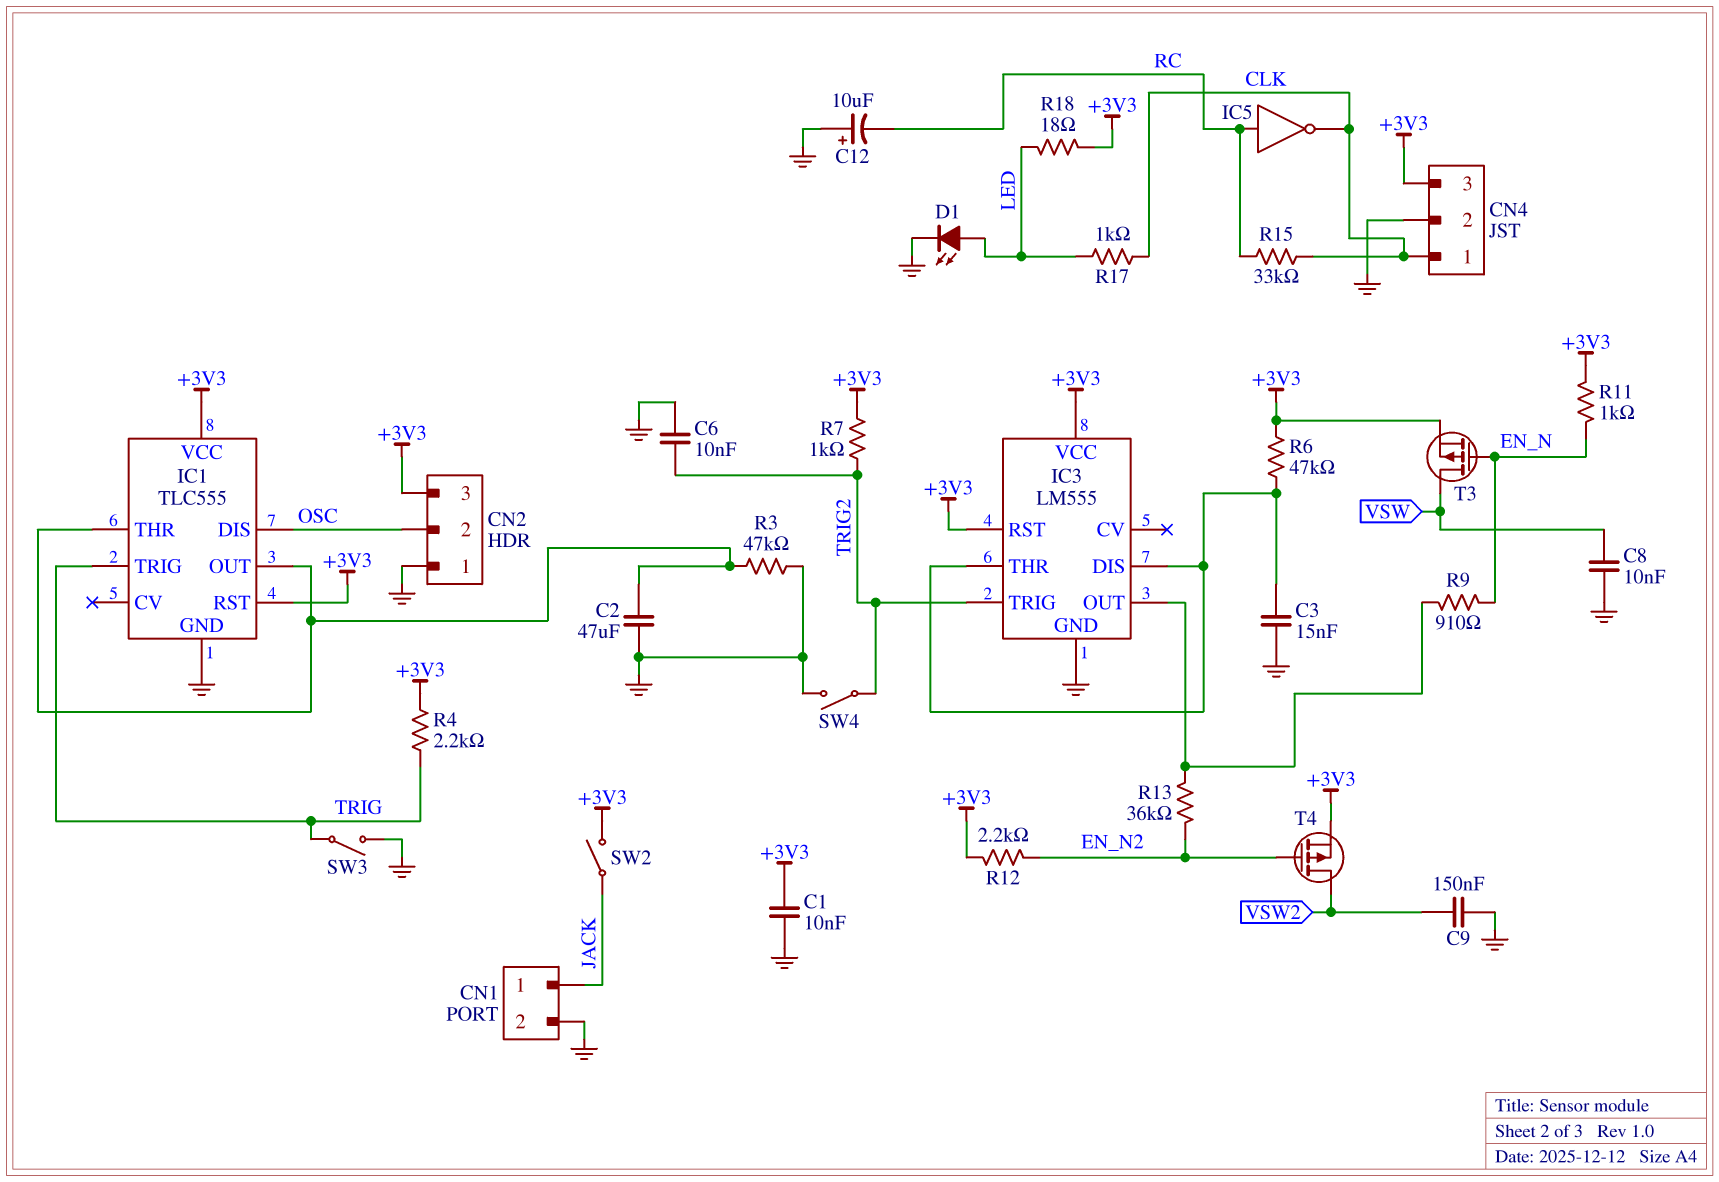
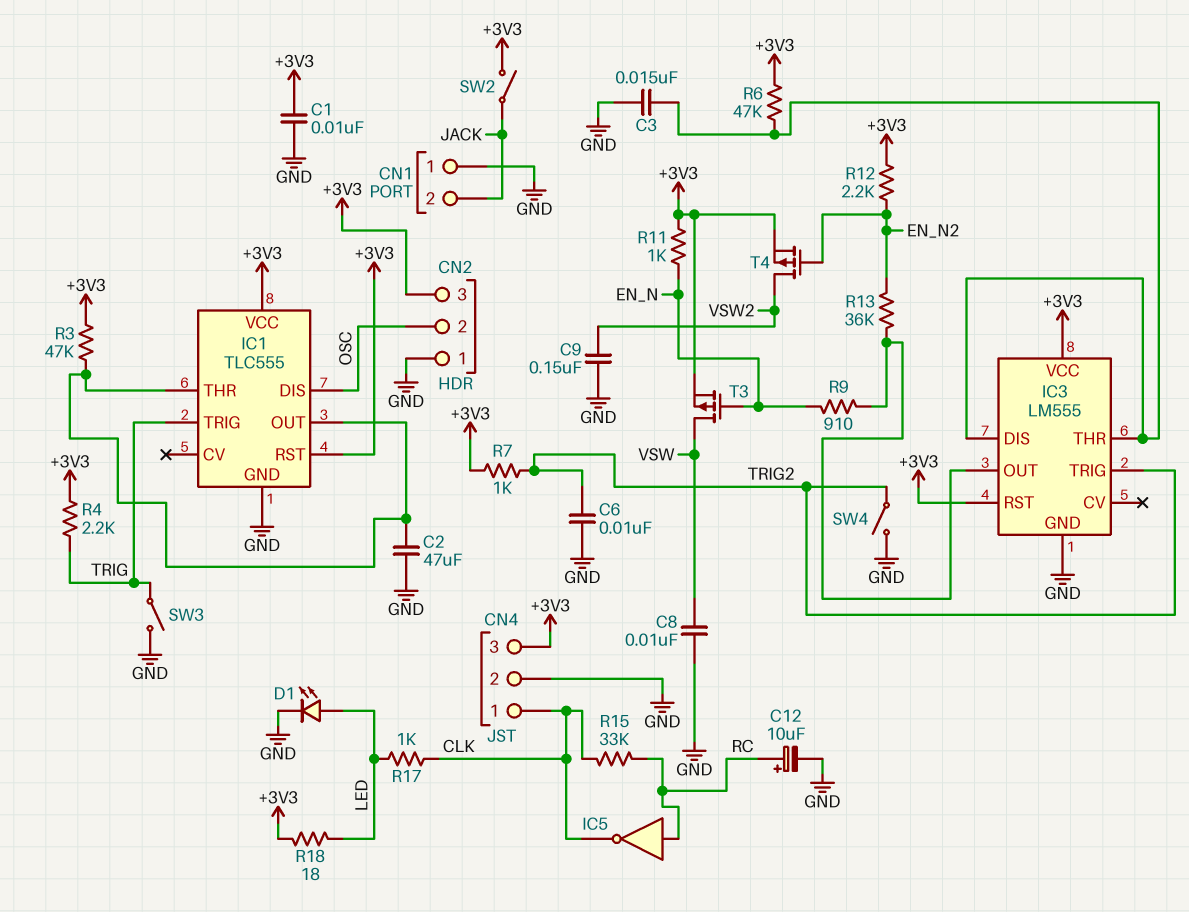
C12: 10uF (plus GND, minus RC) -> 10uF (plus RC, minus GND)
CN1 pin 1: JACK -> GND
CN1 pin 2: GND -> JACK
R3: 47k (GND, IC1/OUT) -> 47k (+3V3, IC1/OUT)

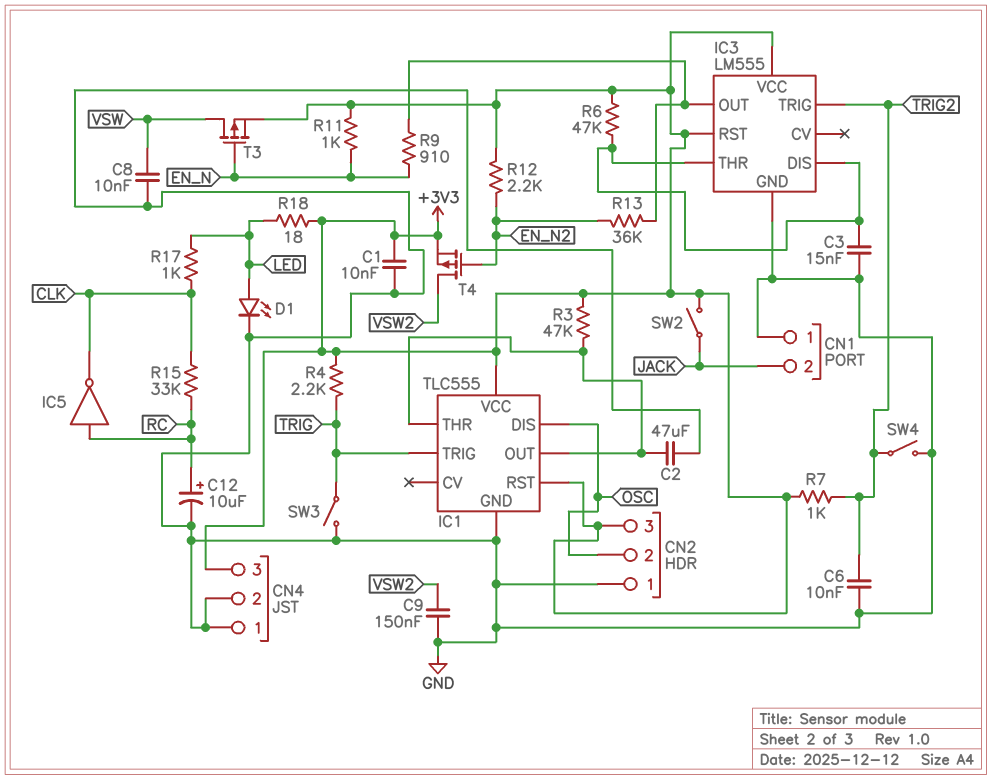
CN4 pin 1: CLK -> GND

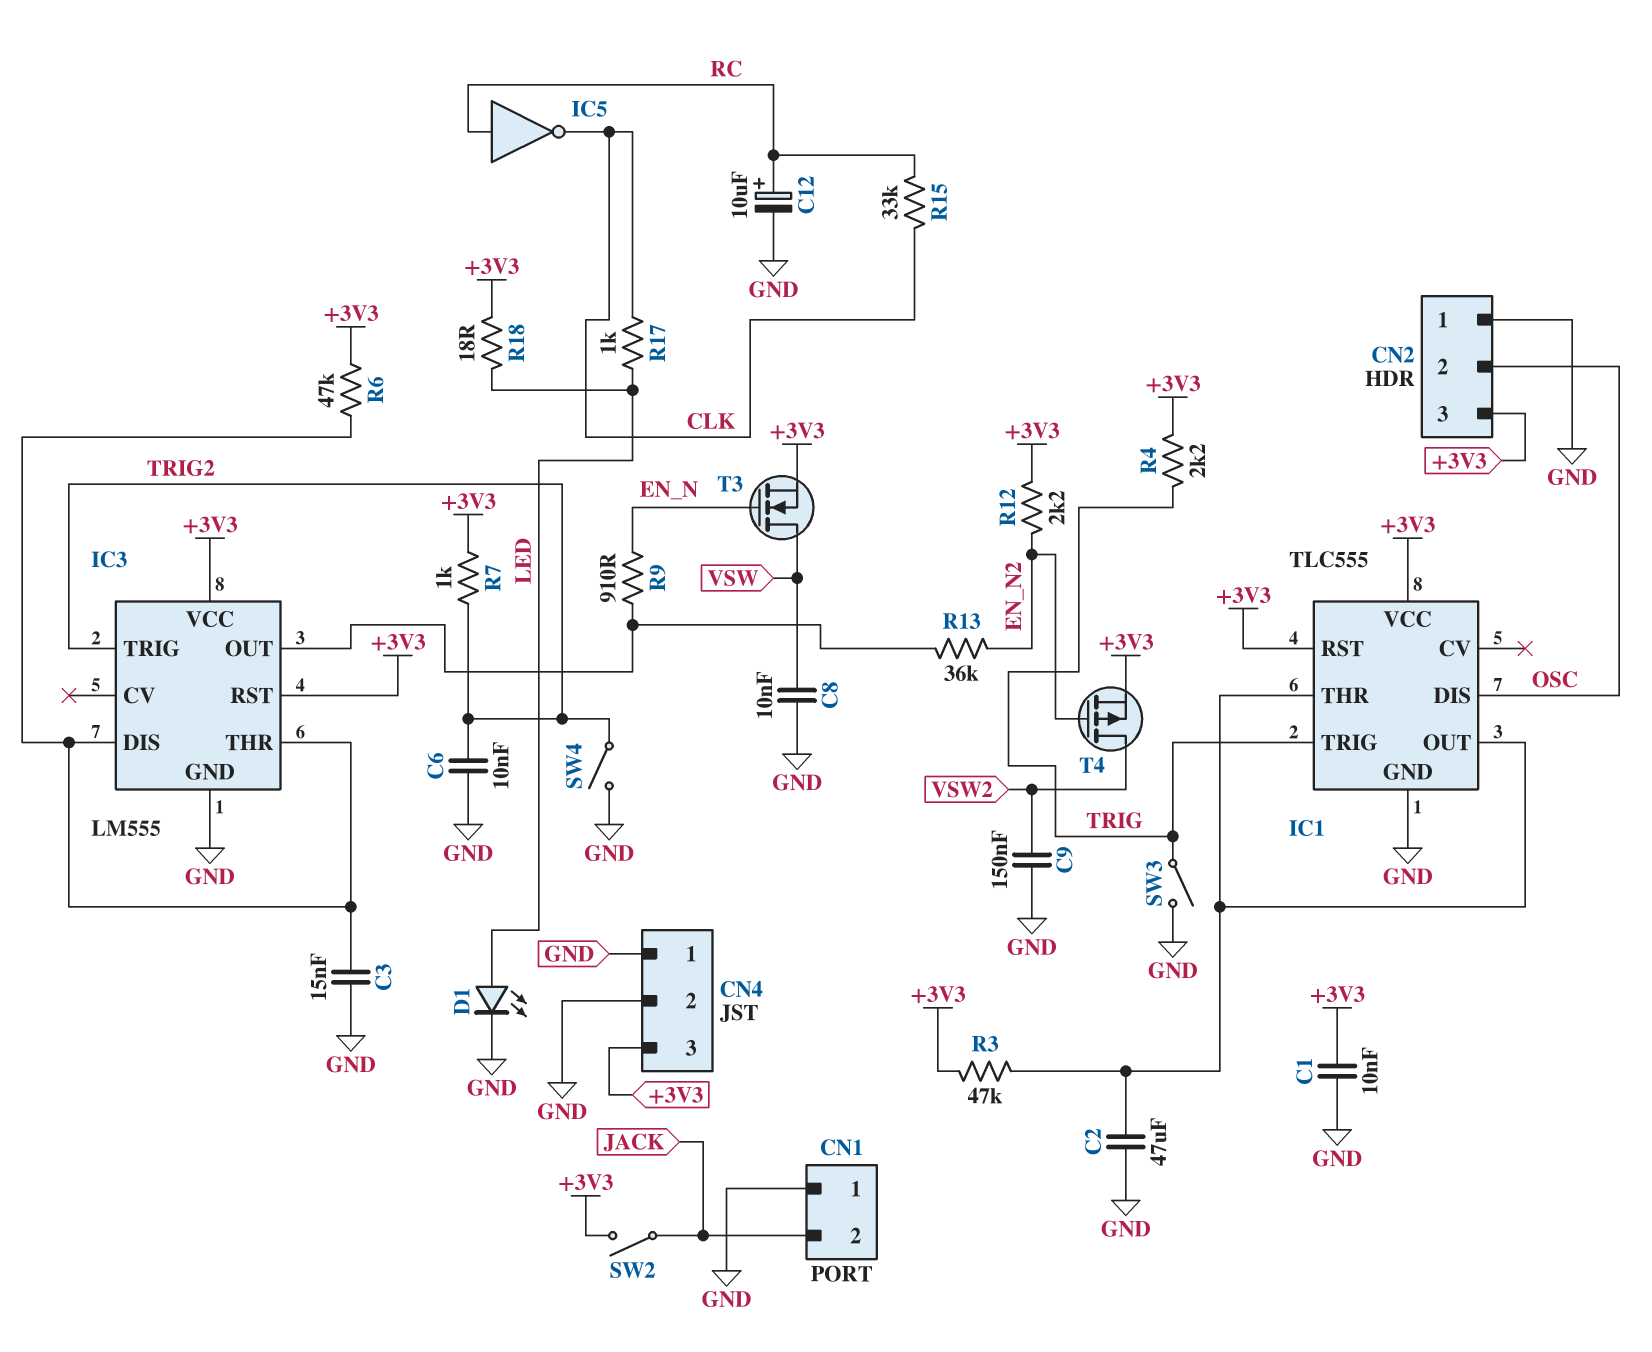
R11: 1k (+3V3, EN_N) -> none
T3: PMOS (G EN_N, D VSW, S +3V3) -> NMOS (G EN_N, D VSW, S +3V3)

